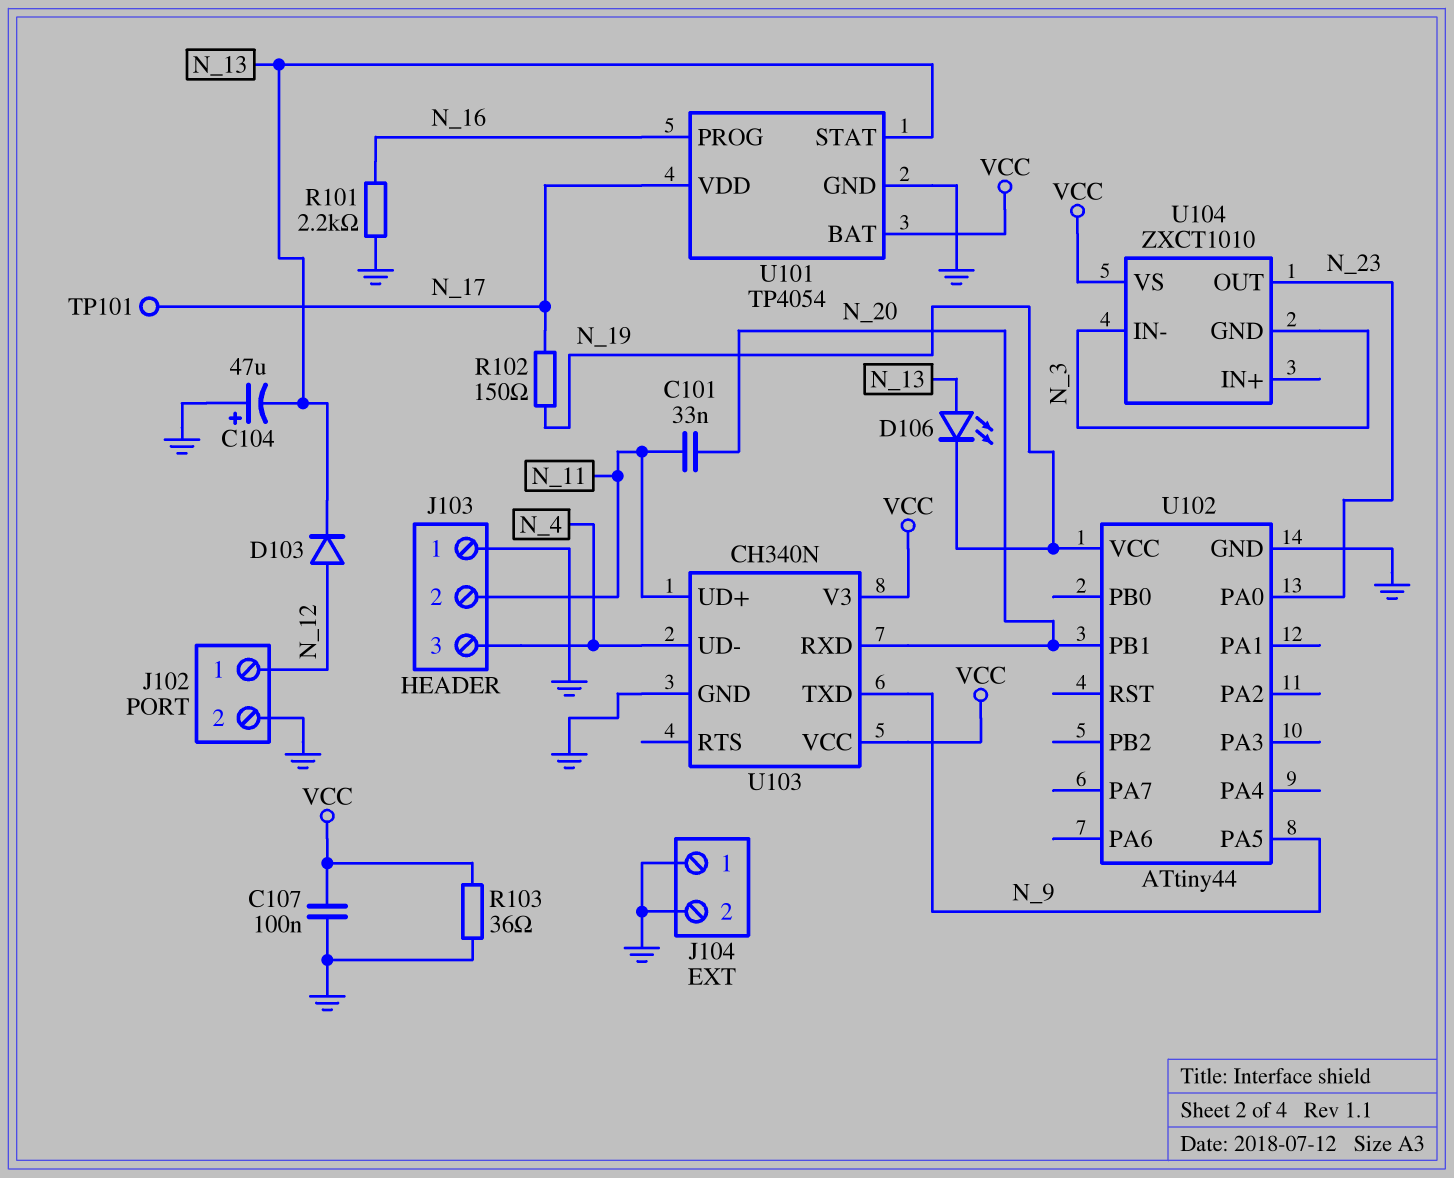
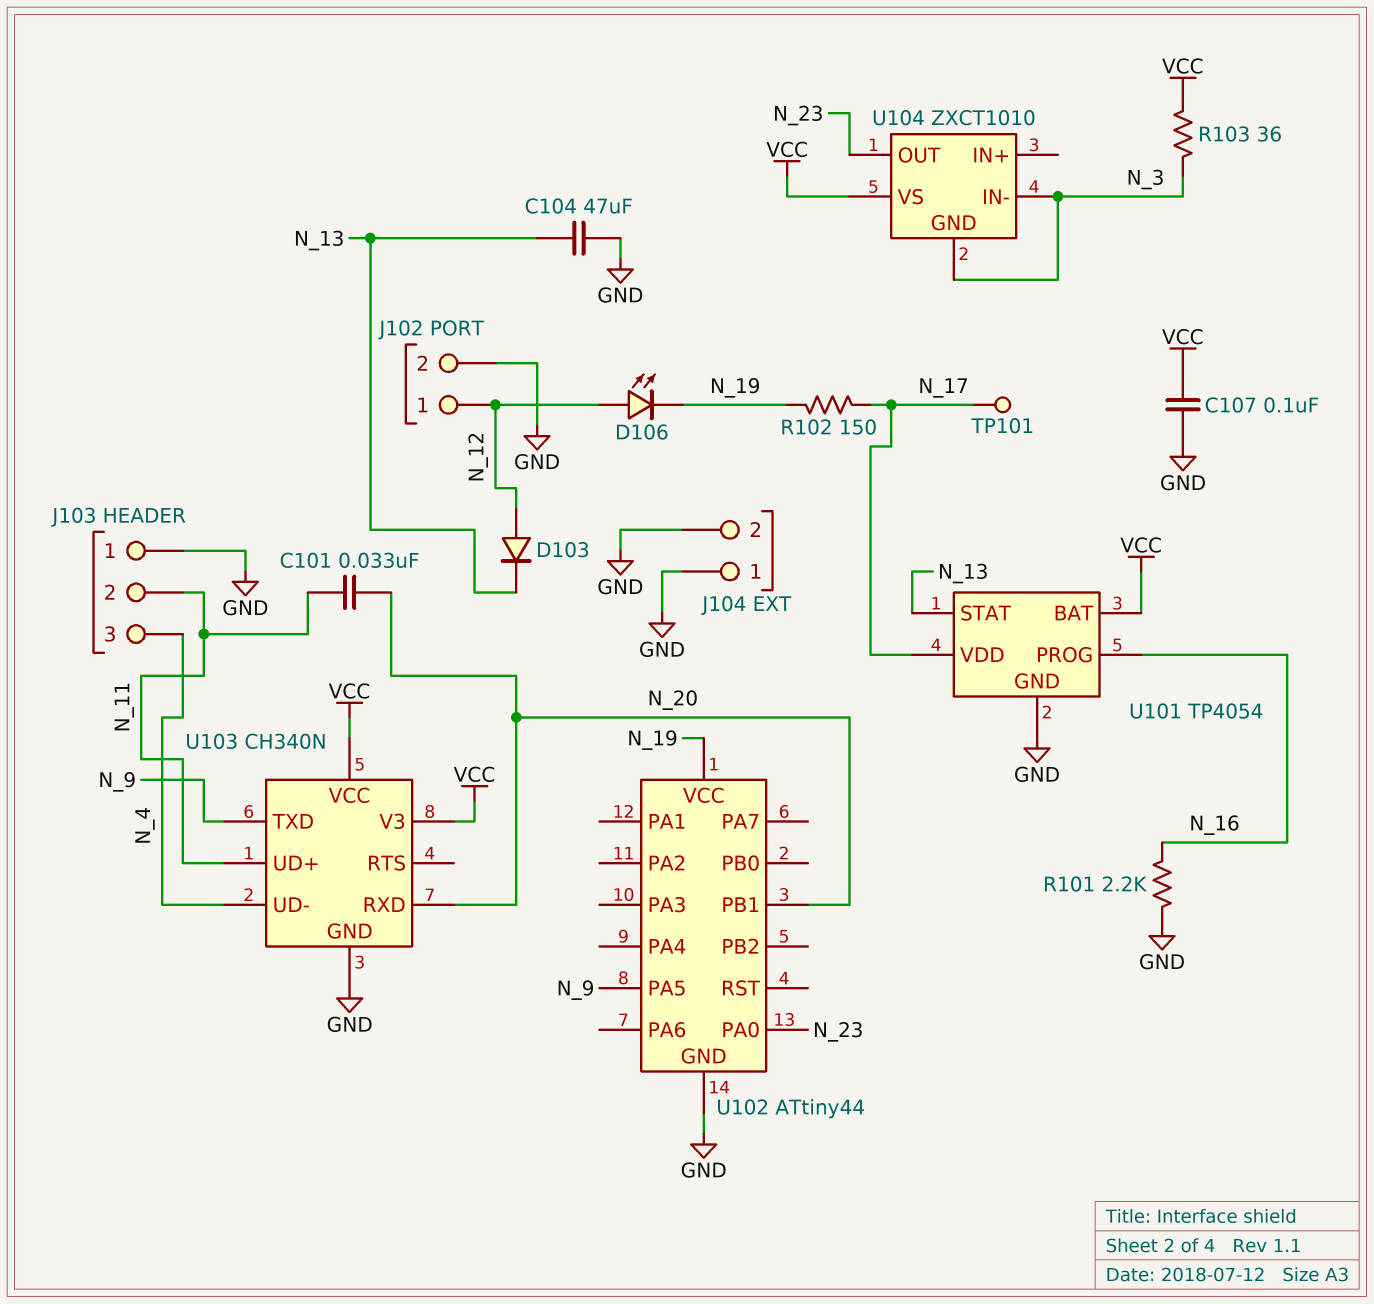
C104: 47uF (plus GND, minus N_13) -> 47uF (GND, N_13)
D106: LED (A N_13, K N_19) -> LED (A N_12, K N_19)
R103: 36 (GND, VCC) -> 36 (N_3, VCC)

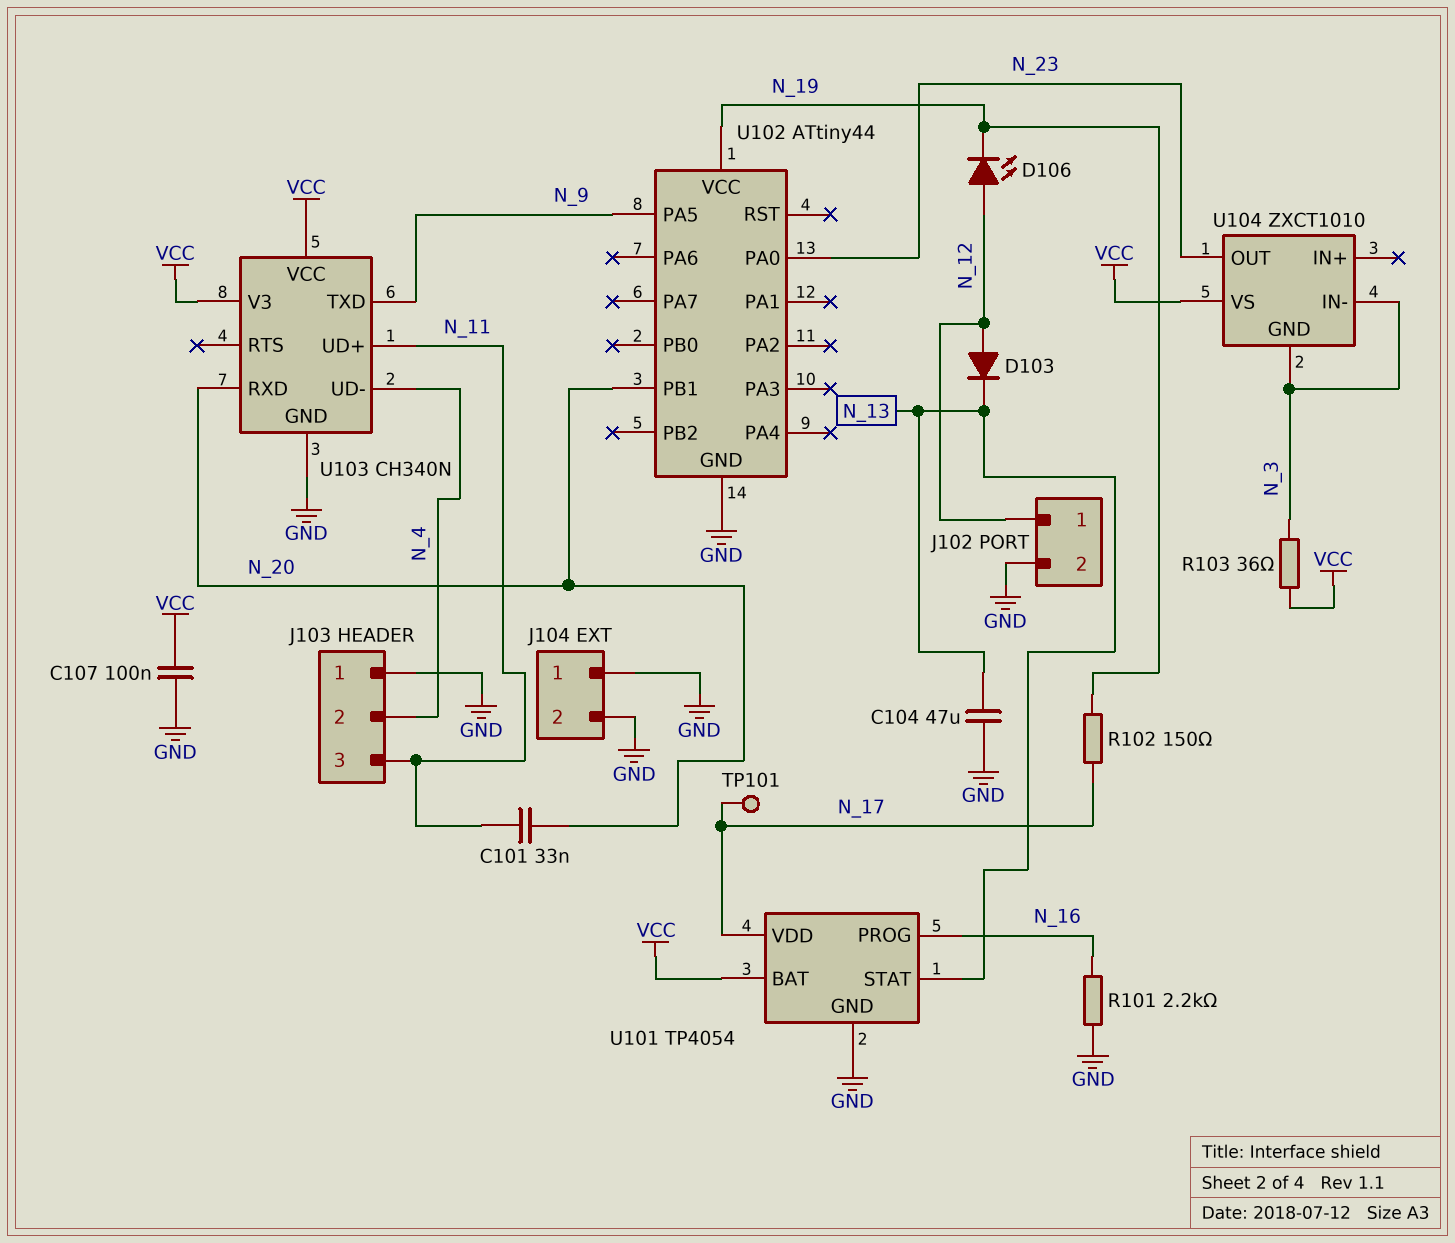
J103 pin 2: N_11 -> N_4
J103 pin 3: N_4 -> N_11

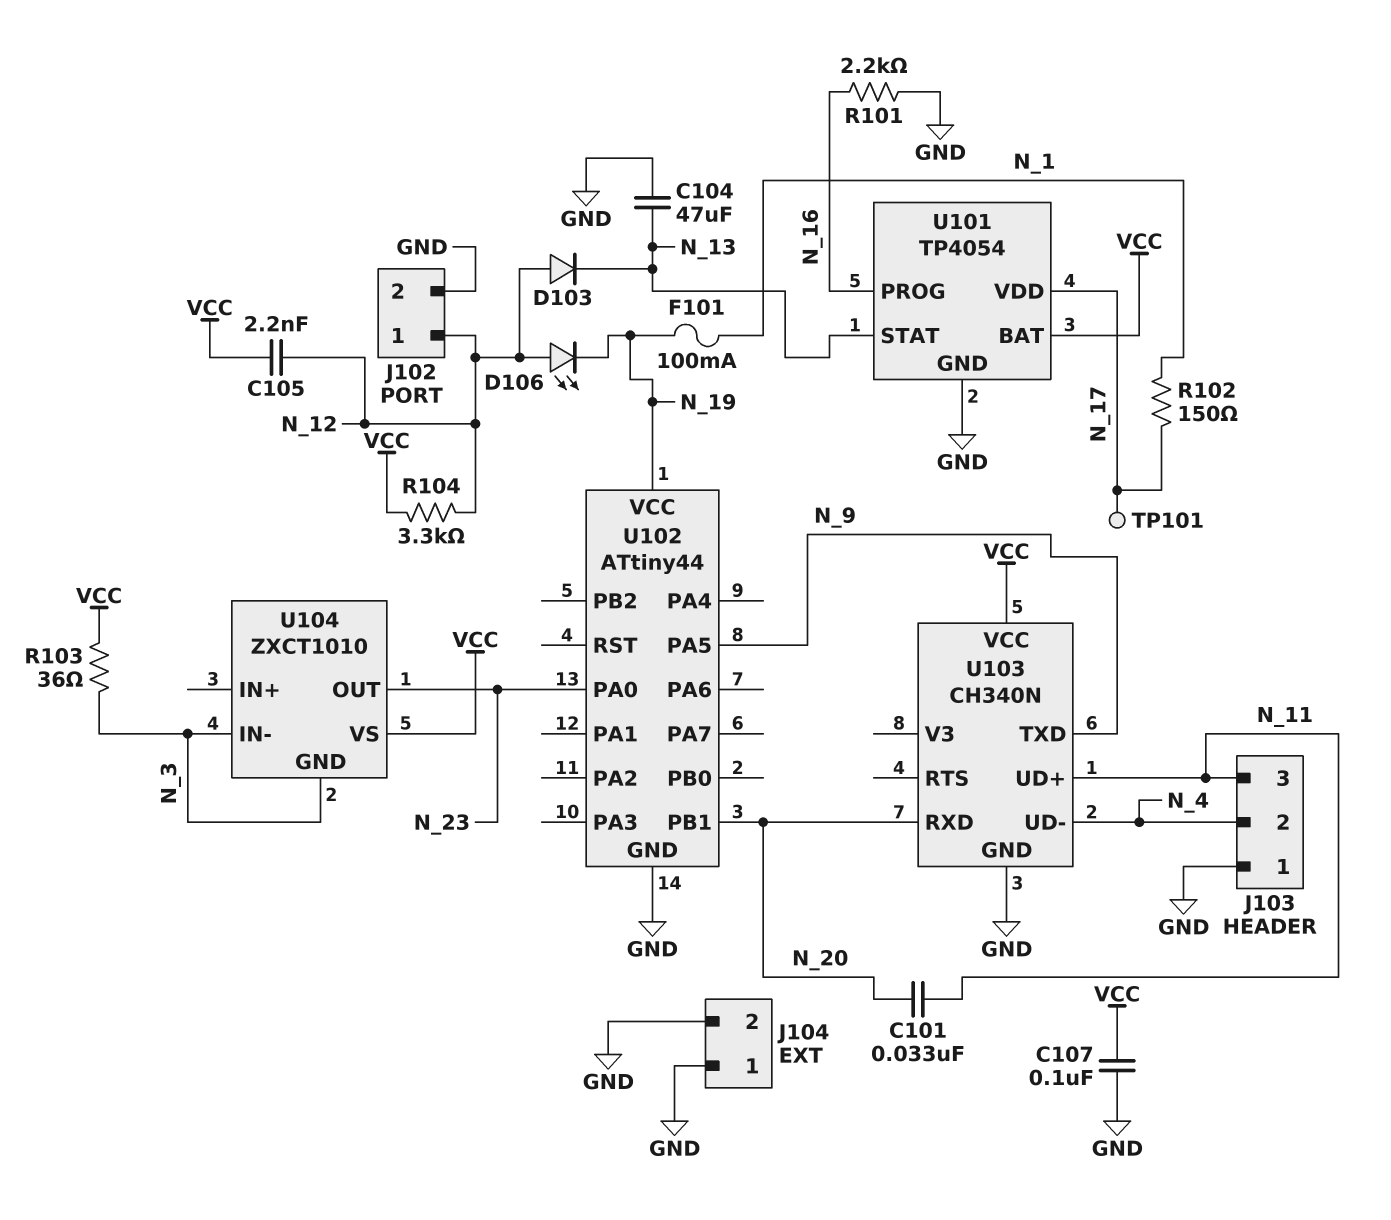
C105: none -> 2.2nF (N_12, VCC)
F101: none -> 100mA (N_1, N_19)
R102: 150 (N_17, N_19) -> 150 (N_1, N_17)
R104: none -> 3.3k (N_12, VCC)
U103 pin V3: VCC -> none

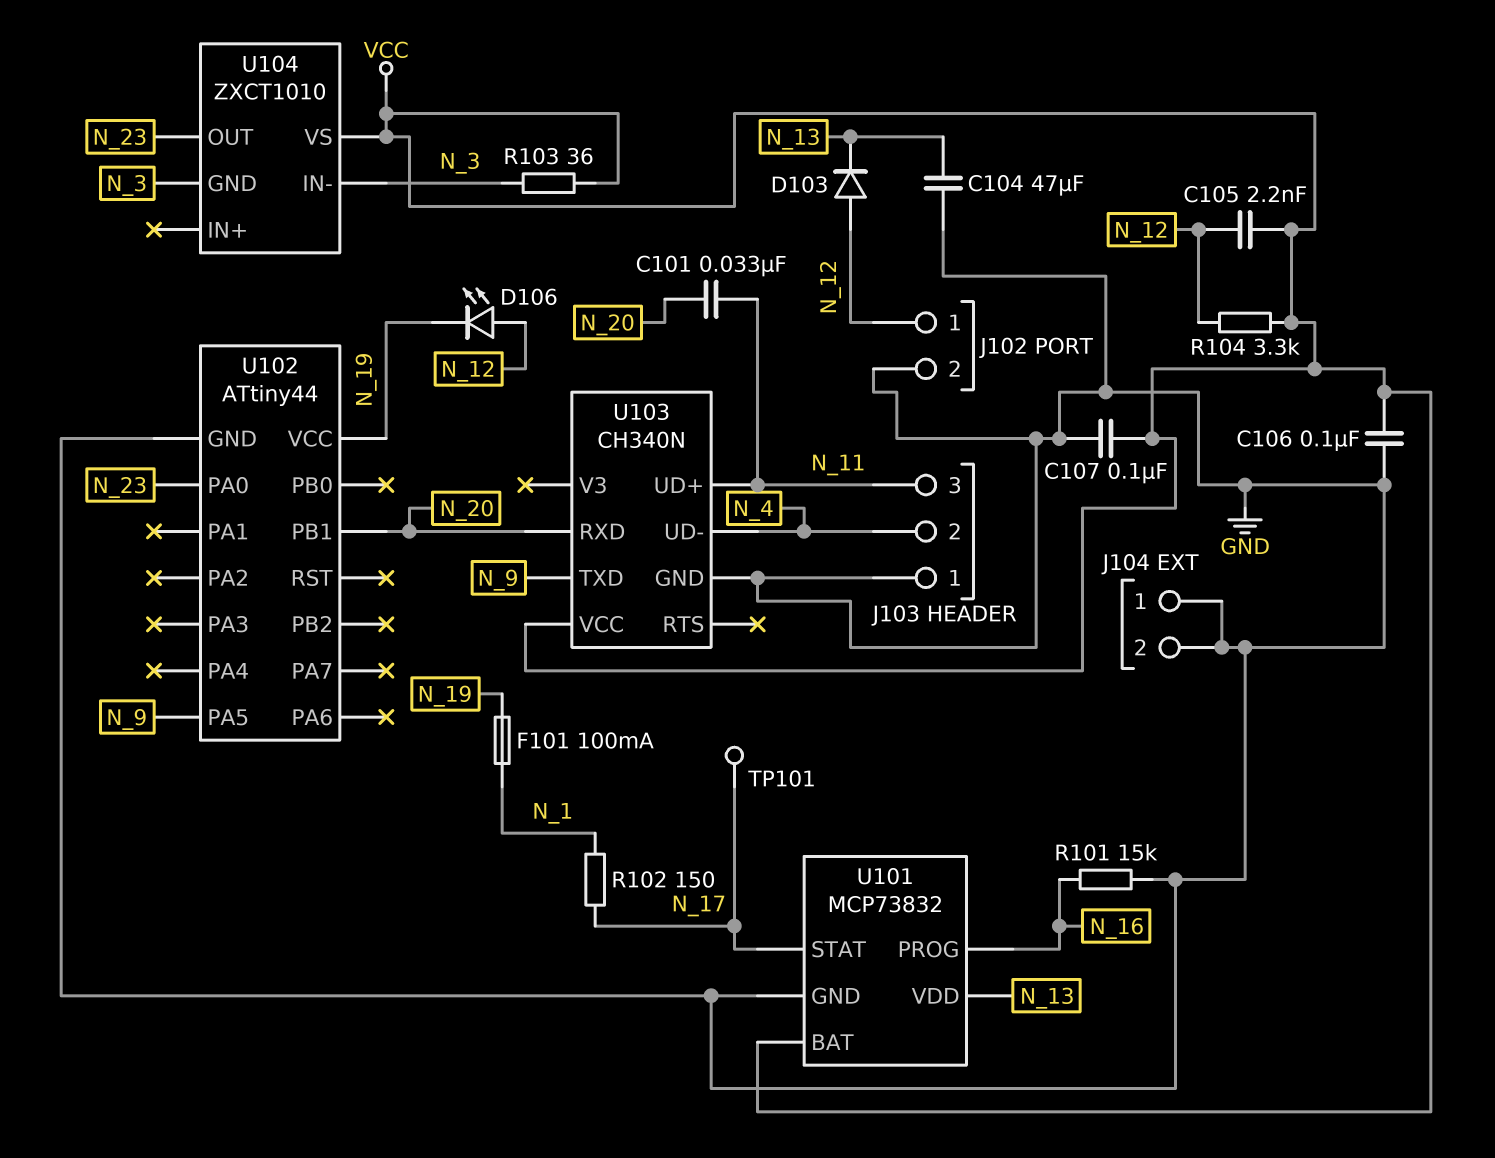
C106: none -> 100nF (GND, VCC)
R101: 2.2k (GND, N_16) -> 15k (GND, N_16)
U101: TP4054 -> MCP73832
U101 pin STAT: N_13 -> N_17
U101 pin VDD: N_17 -> N_13

